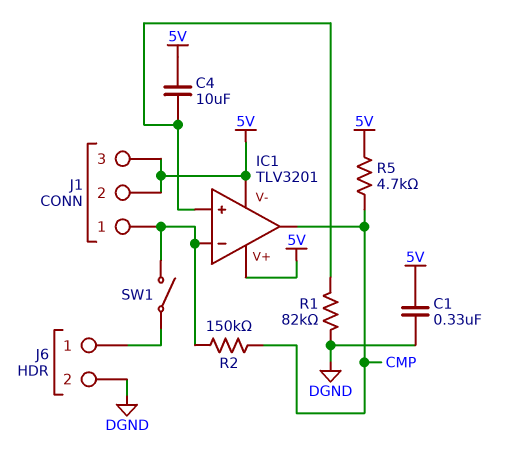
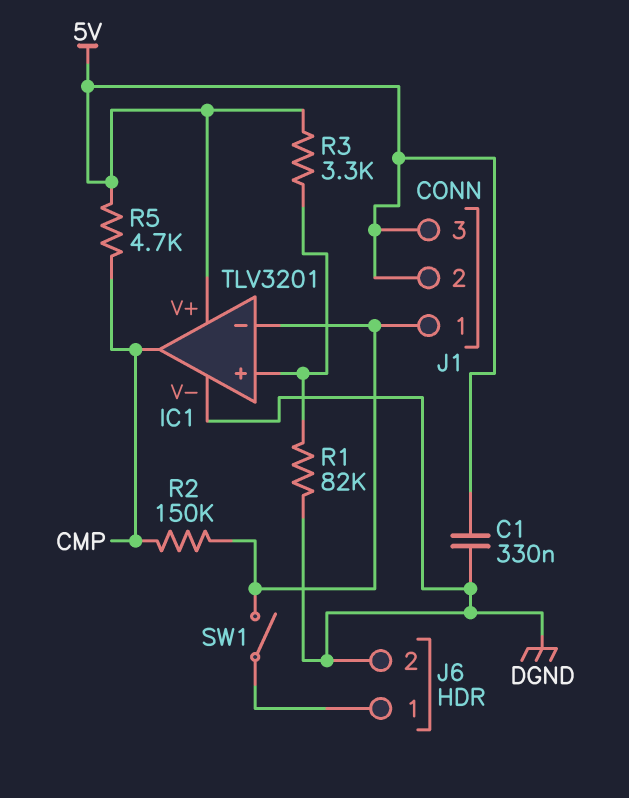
C4: 10uF (5V, IC1/in+) -> none
IC1 pin V-: 5V -> DGND
R3: none -> 3.3k (5V, IC1/in+)

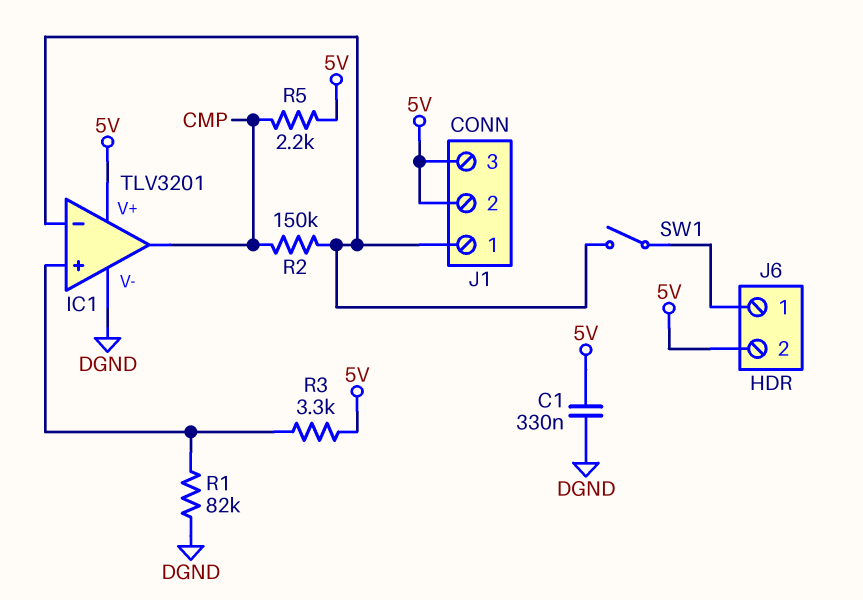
J6 pin 2: DGND -> 5V
R5: 4.7k (5V, CMP) -> 2.2k (5V, CMP)

